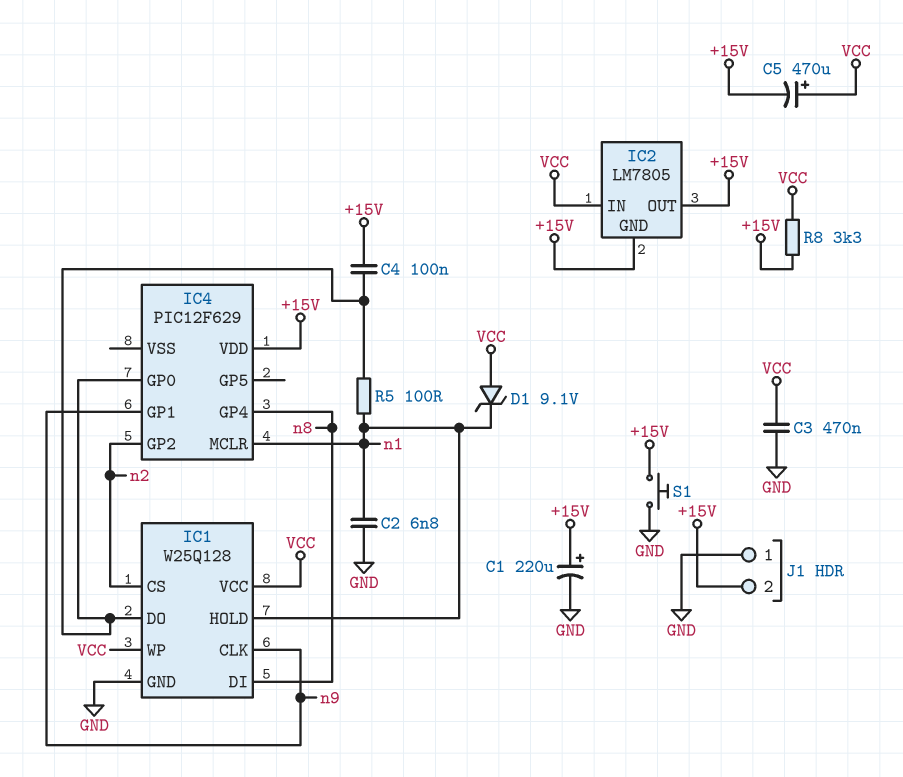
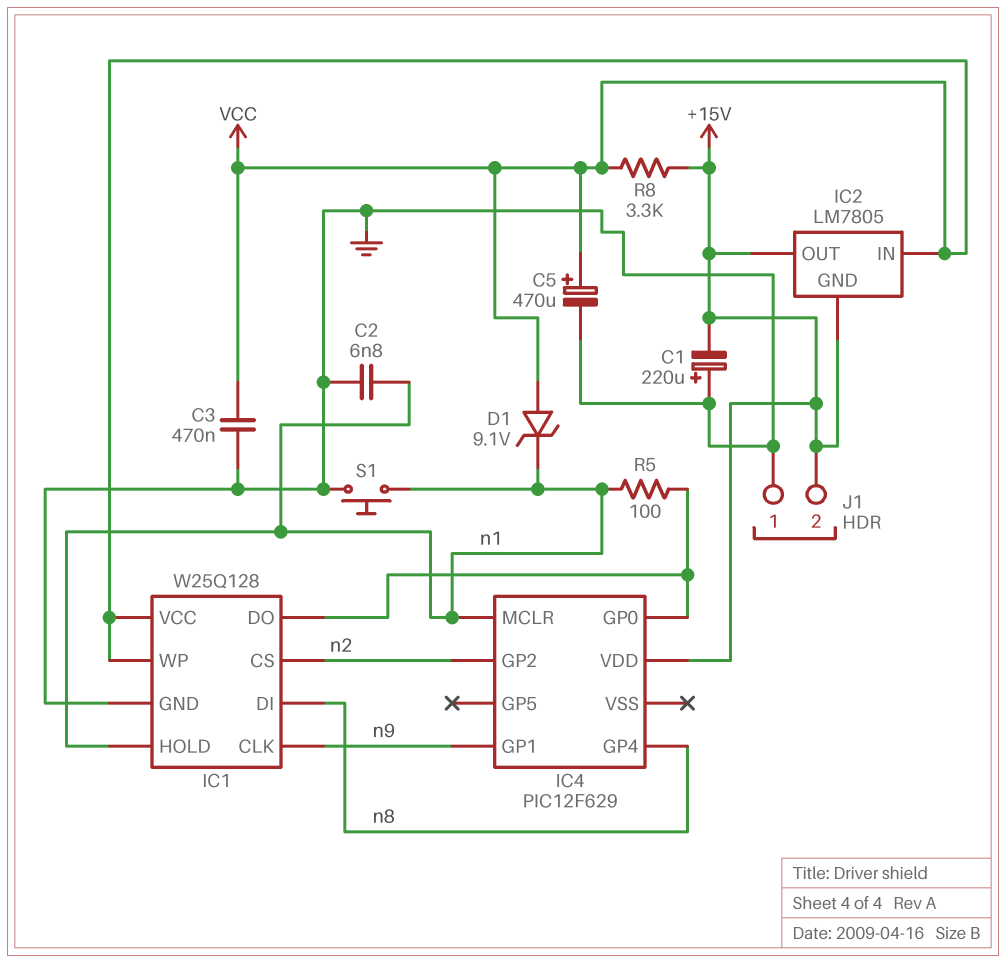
C1: 220uF (plus +15V, minus GND) -> 220uF (plus GND, minus +15V)
C4: 100nF (+15V, IC1/DO) -> none
C5: 470uF (plus VCC, minus +15V) -> 470uF (plus VCC, minus GND)
S1: button (+15V, GND) -> button (GND, n1)

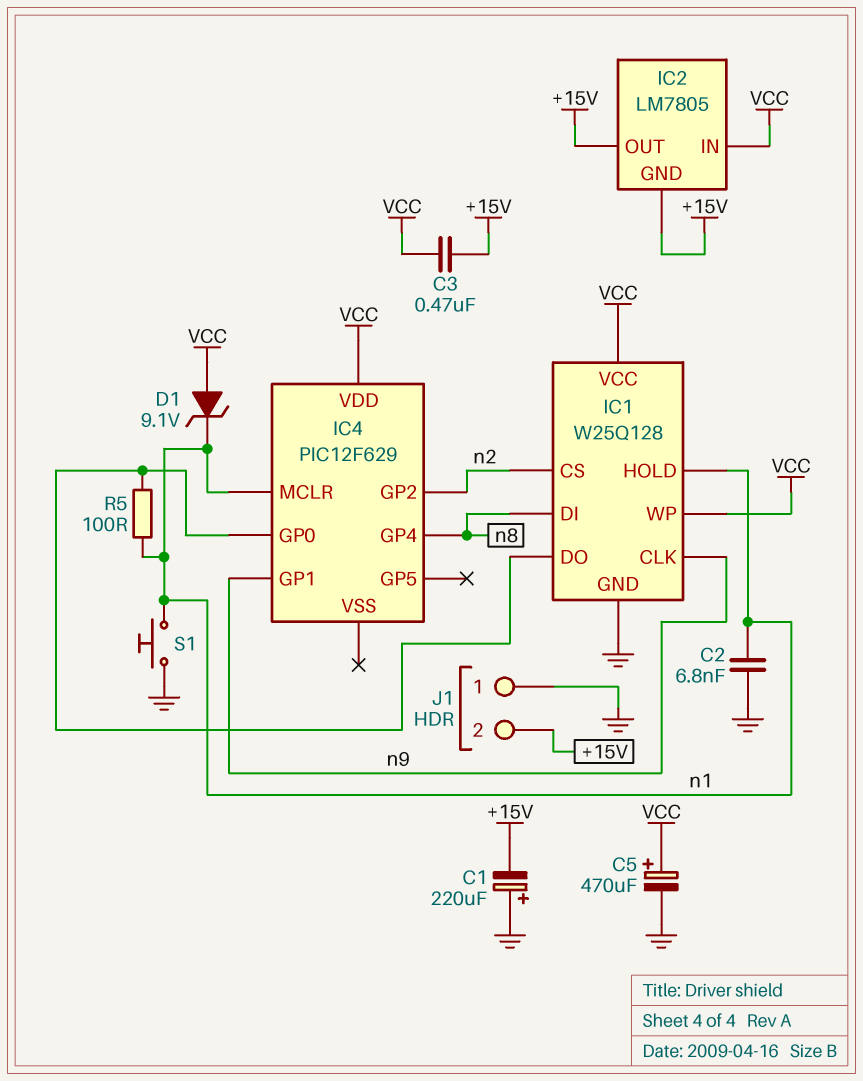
C3: 470nF (GND, VCC) -> 470nF (+15V, VCC)
IC4 pin VDD: +15V -> VCC
R8: 3.3k (+15V, VCC) -> none

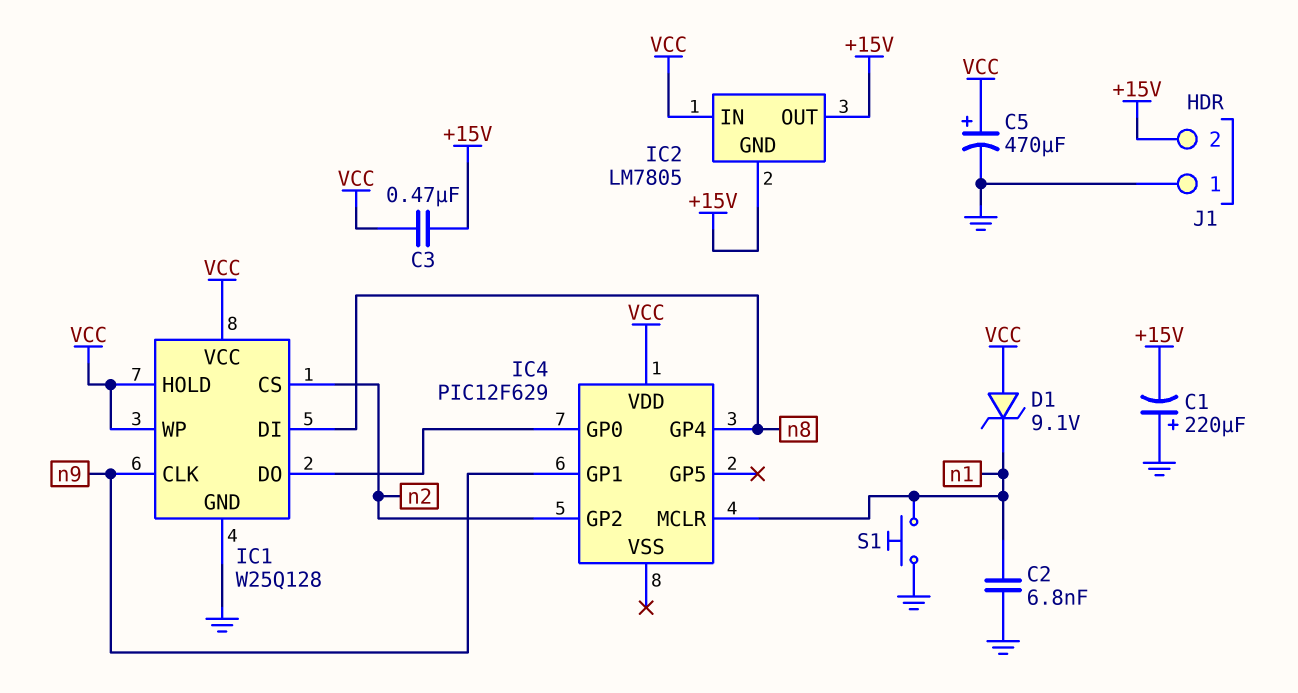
IC1 pin HOLD: n1 -> VCC
R5: 100 (IC1/DO, n1) -> none

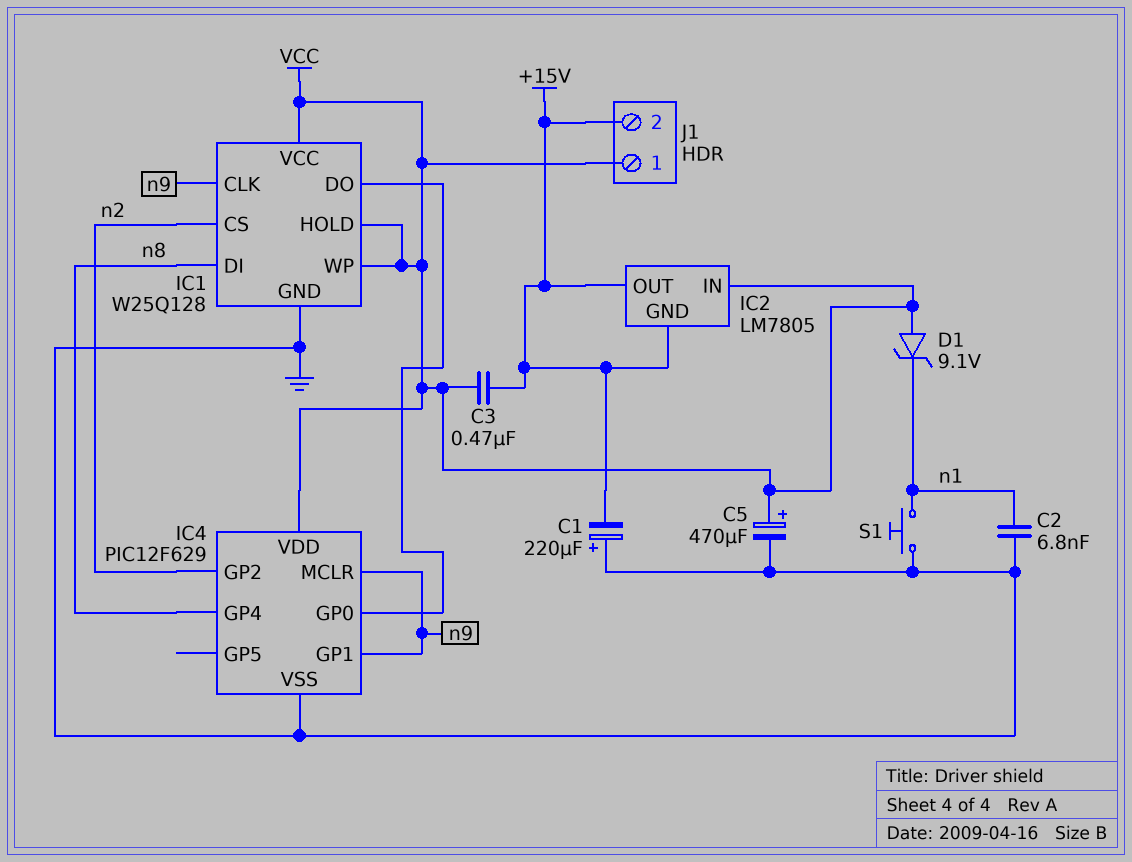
IC4 pin MCLR: n1 -> n9
IC4 pin VSS: none -> GND
J1 pin 1: GND -> VCC

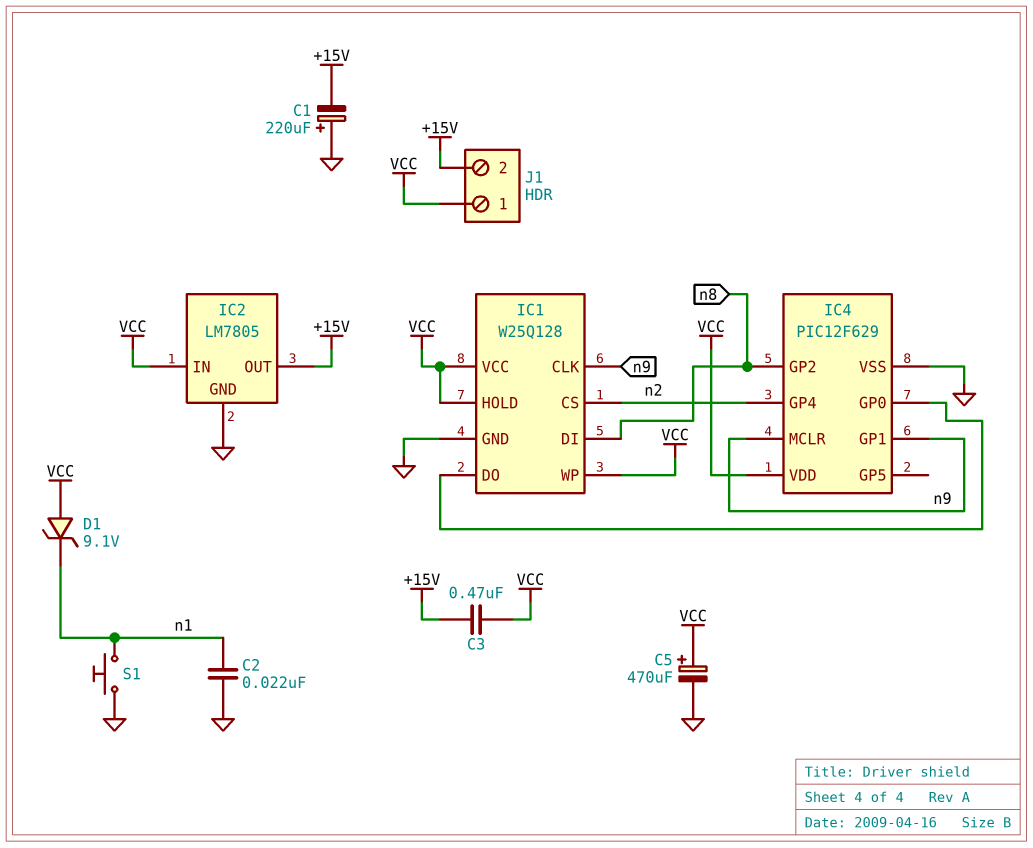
C2: 6.8nF (GND, n1) -> 22nF (GND, n1)
IC2 pin GND: +15V -> GND
IC4 pin GP2: n2 -> n8
IC4 pin GP4: n8 -> n2

